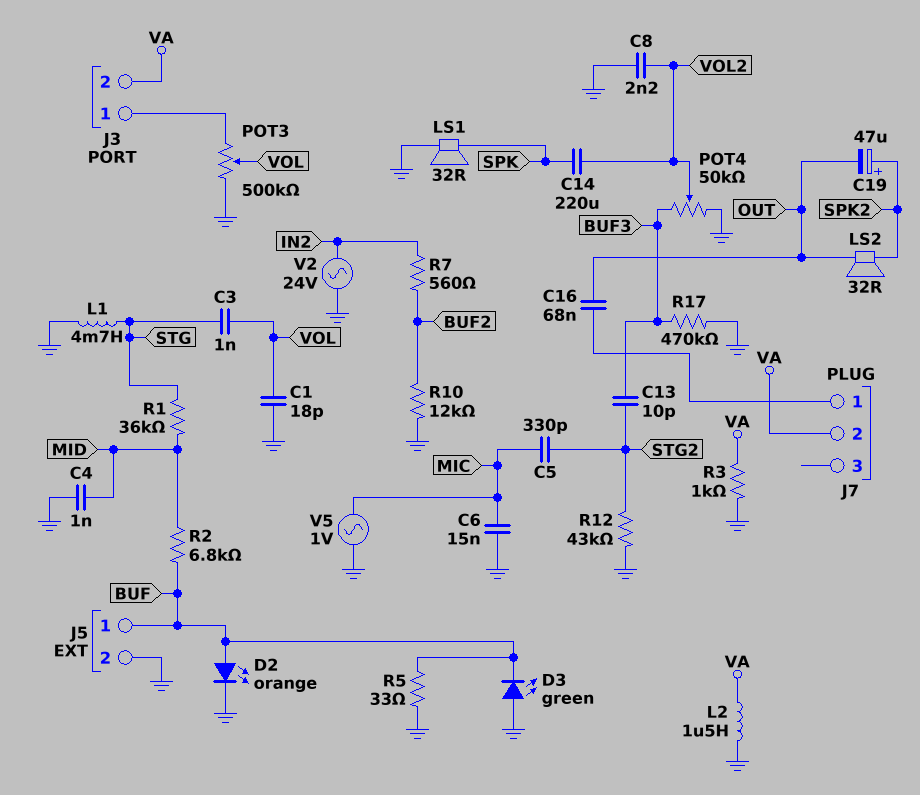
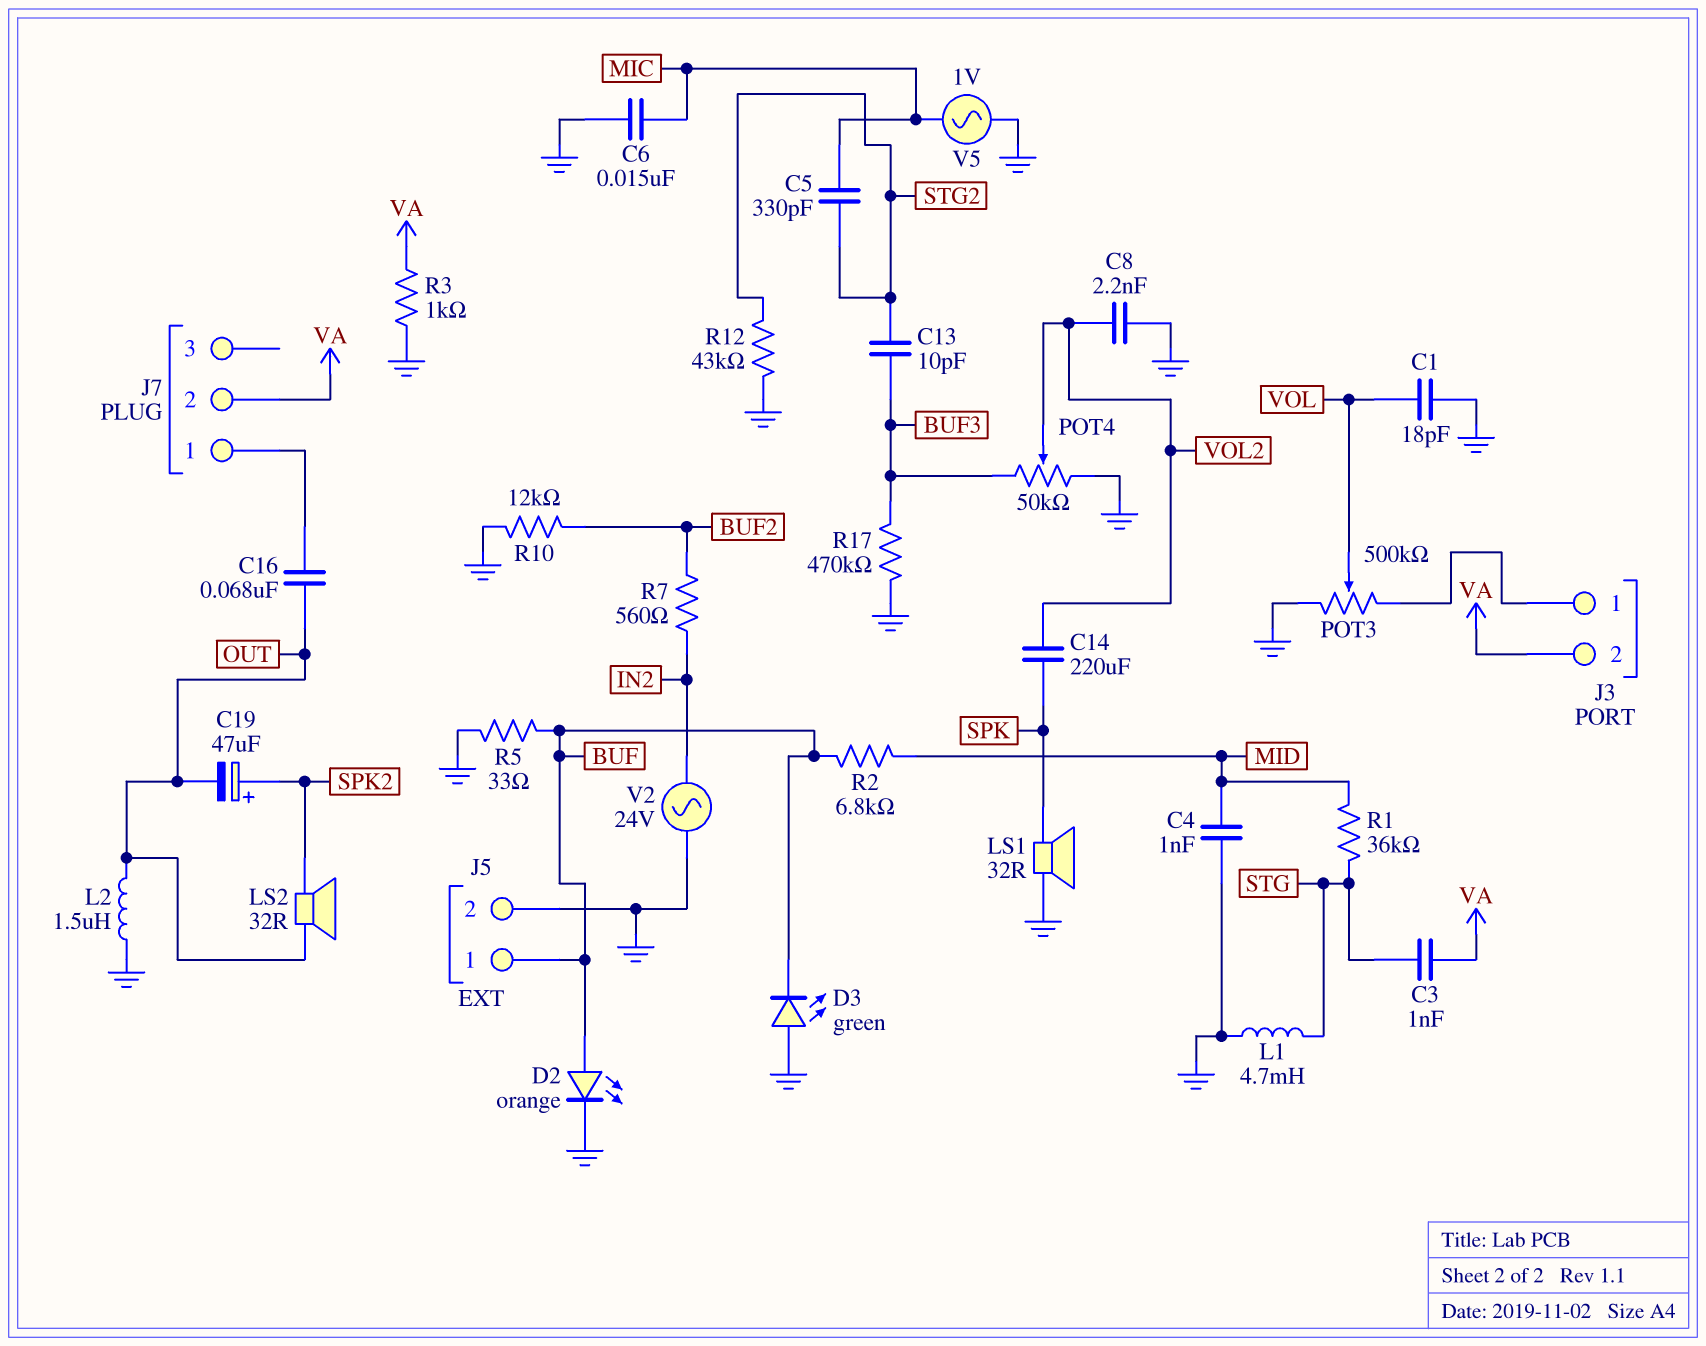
C3: 1nF (STG, VOL) -> 1nF (STG, VA)
L2: 1.5uH (GND, VA) -> 1.5uH (GND, OUT)

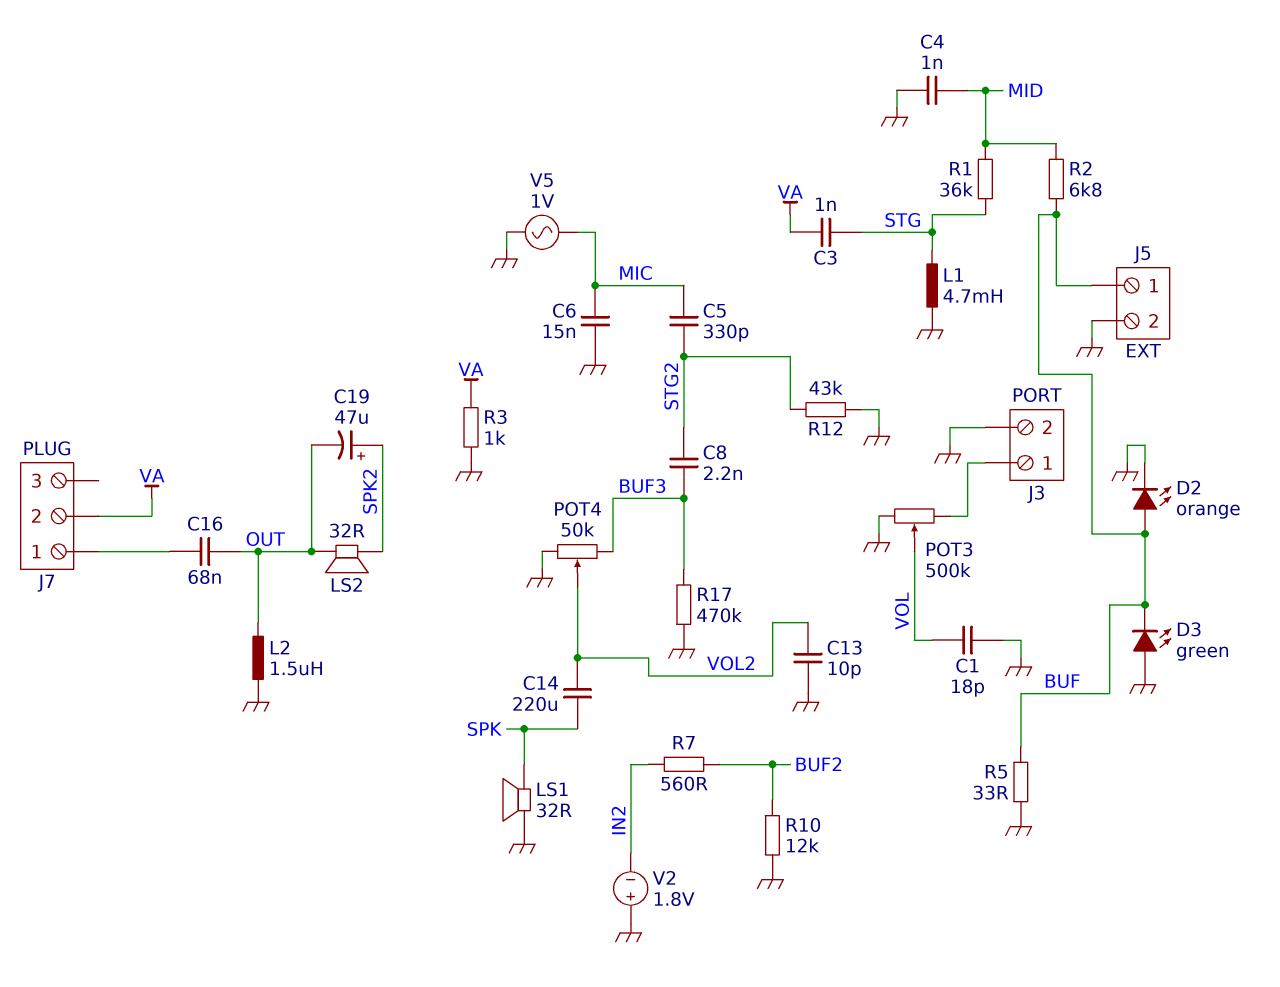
C8: 2.2nF (GND, VOL2) -> 2.2nF (BUF3, STG2)
C13: 10pF (BUF3, STG2) -> 10pF (GND, VOL2)
J3 pin 2: VA -> GND
V2: AC 24V (GND, IN2) -> 1.8V (plus GND, minus IN2)

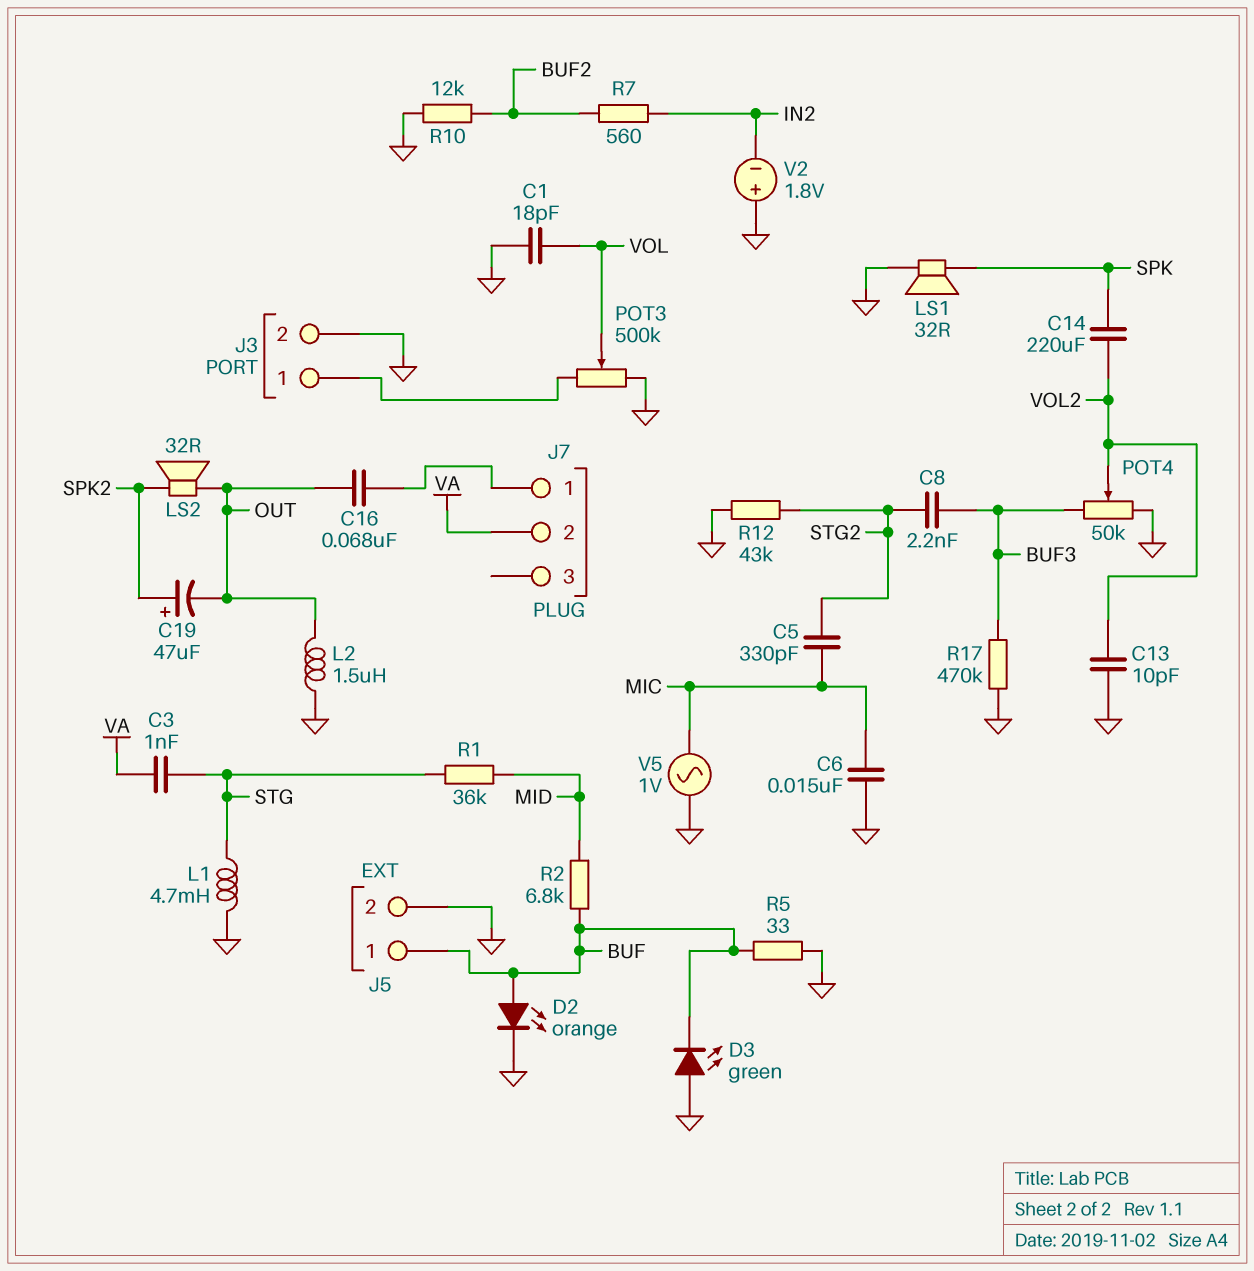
C4: 1nF (GND, MID) -> none
R3: 1k (GND, VA) -> none

